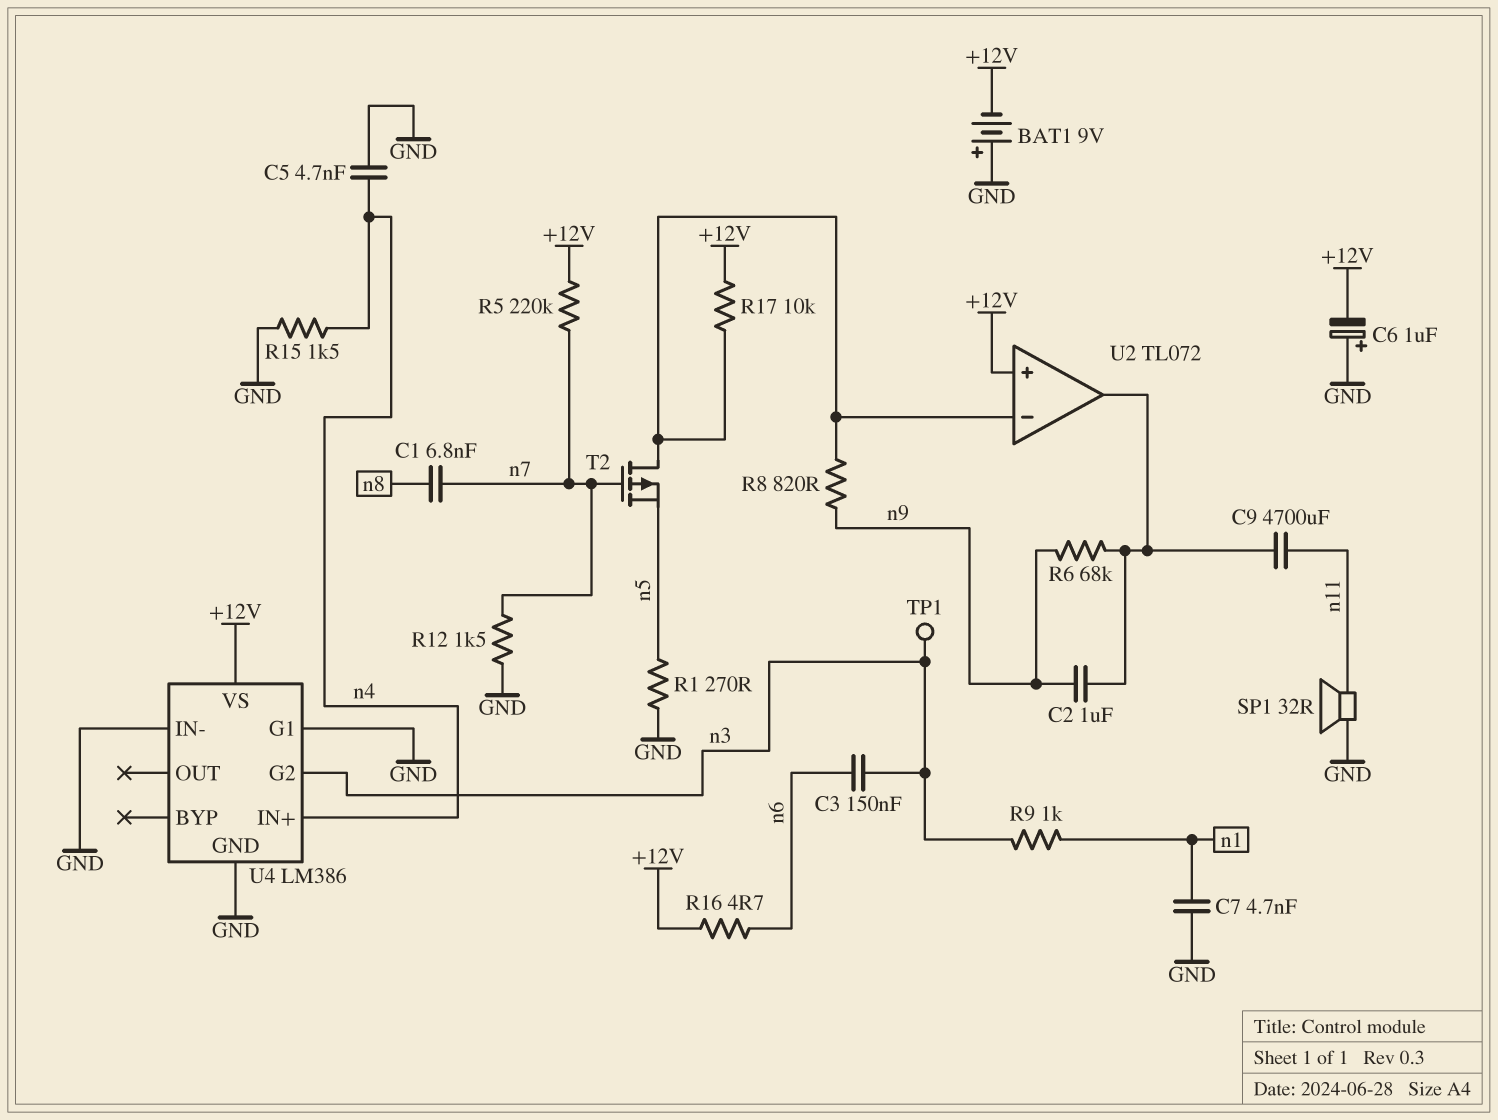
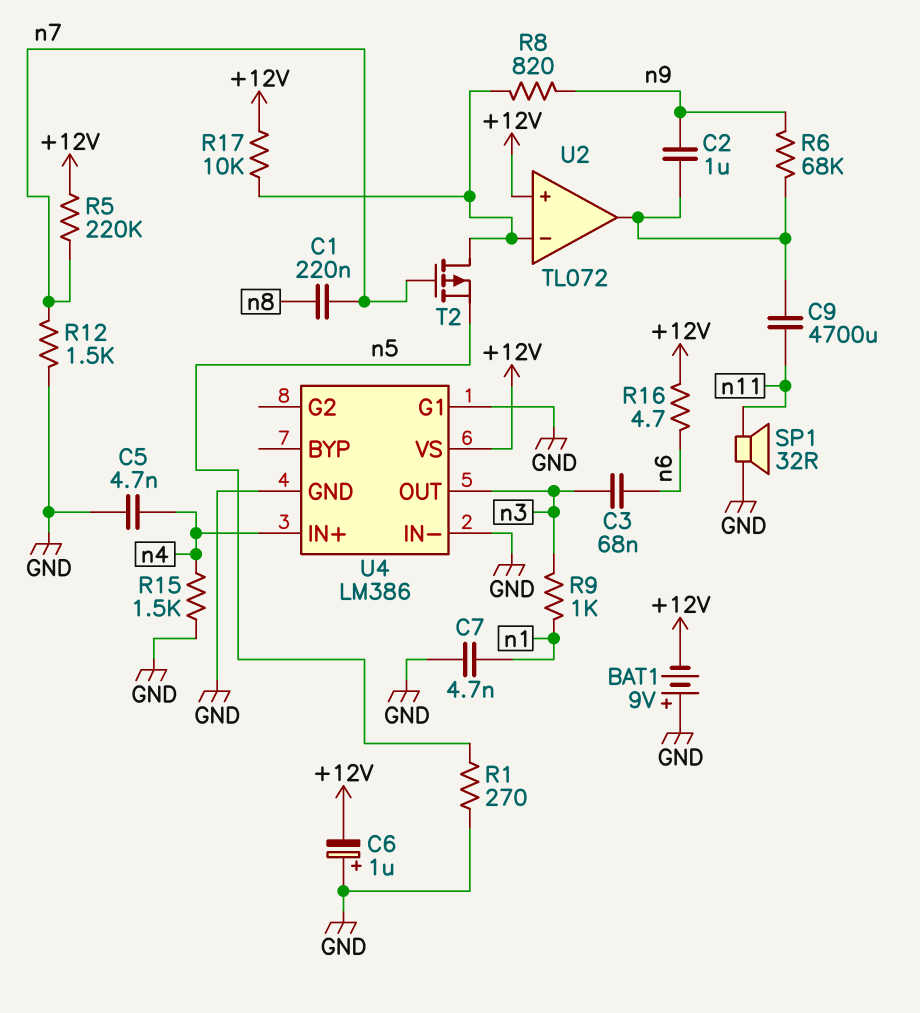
C1: 6.8nF (n7, n8) -> 220nF (n7, n8)
C3: 150nF (n3, n6) -> 68nF (n3, n6)
TP1: test point (n3) -> none
U4 pin G2: n3 -> none
U4 pin OUT: none -> n3

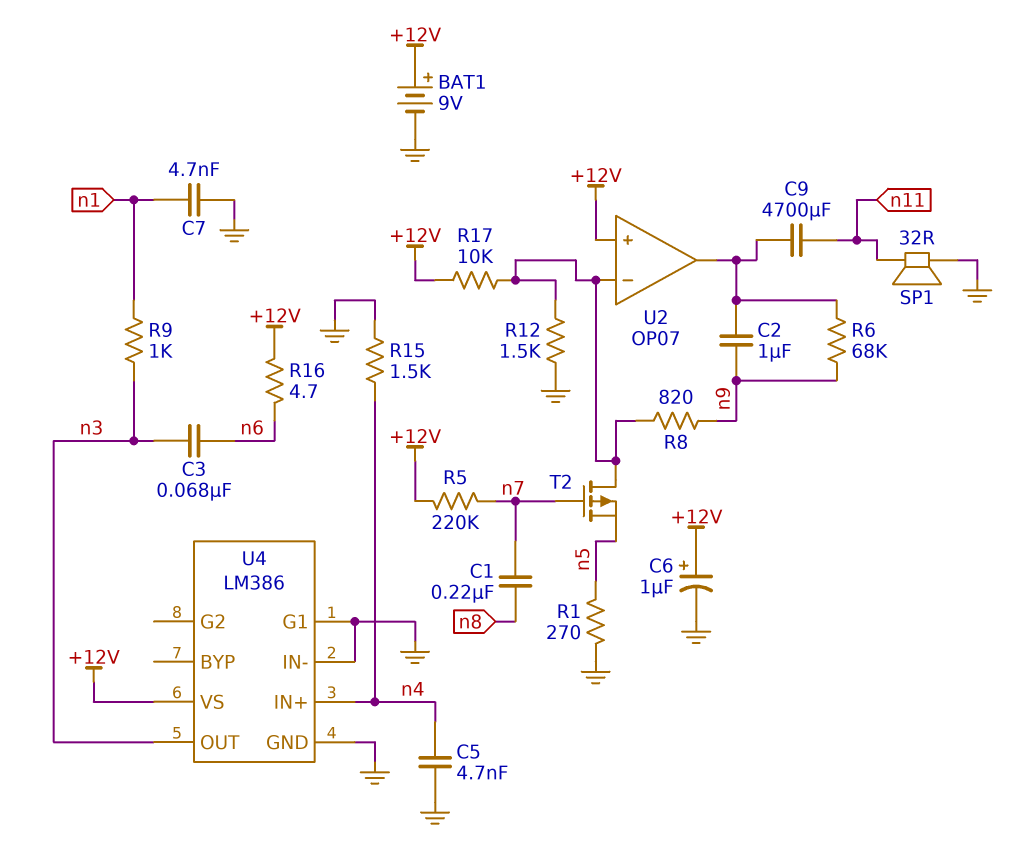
BAT1: 9V (plus GND, minus +12V) -> 9V (plus +12V, minus GND)
C6: 1uF (plus GND, minus +12V) -> 1uF (plus +12V, minus GND)
R12: 1.5k (GND, n7) -> 1.5k (GND, U2/in-)
U2: TL072 -> OP07

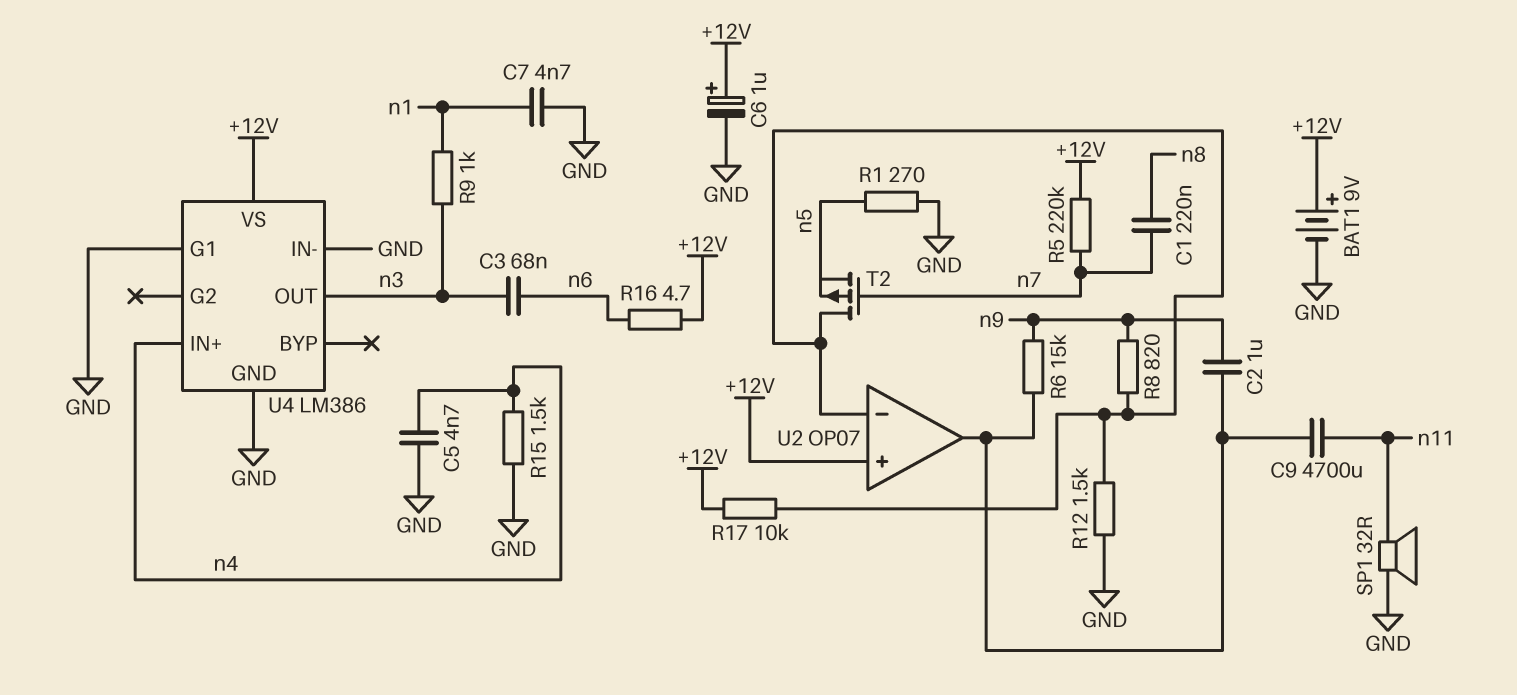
R6: 68k (U2/out, n9) -> 15k (U2/out, n9)

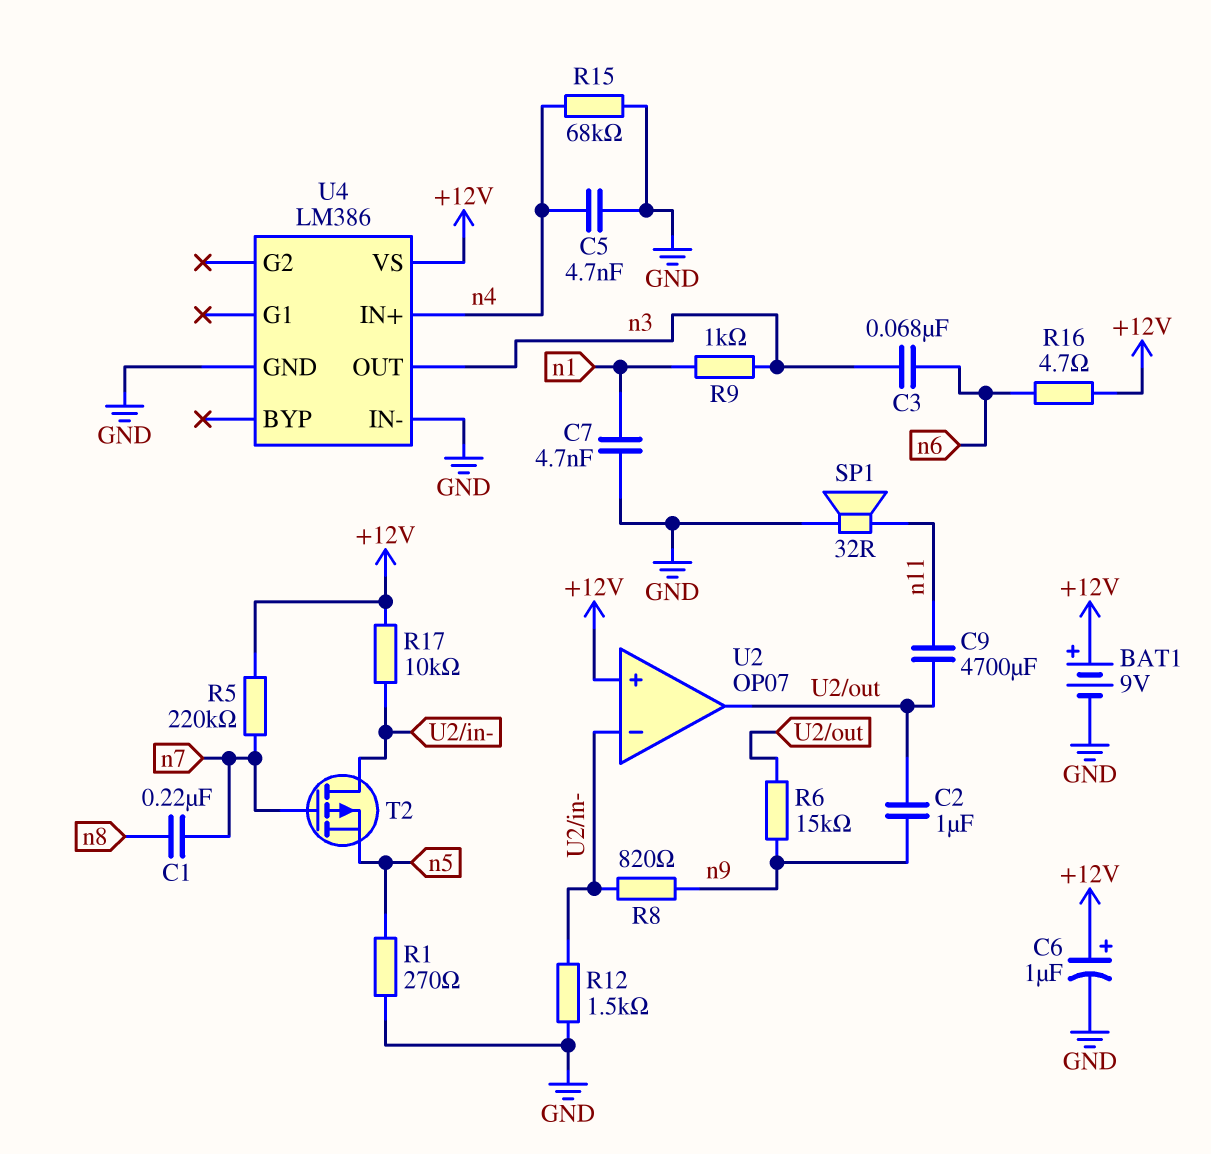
R15: 1.5k (GND, n4) -> 68k (GND, n4)
U4 pin G1: GND -> none

